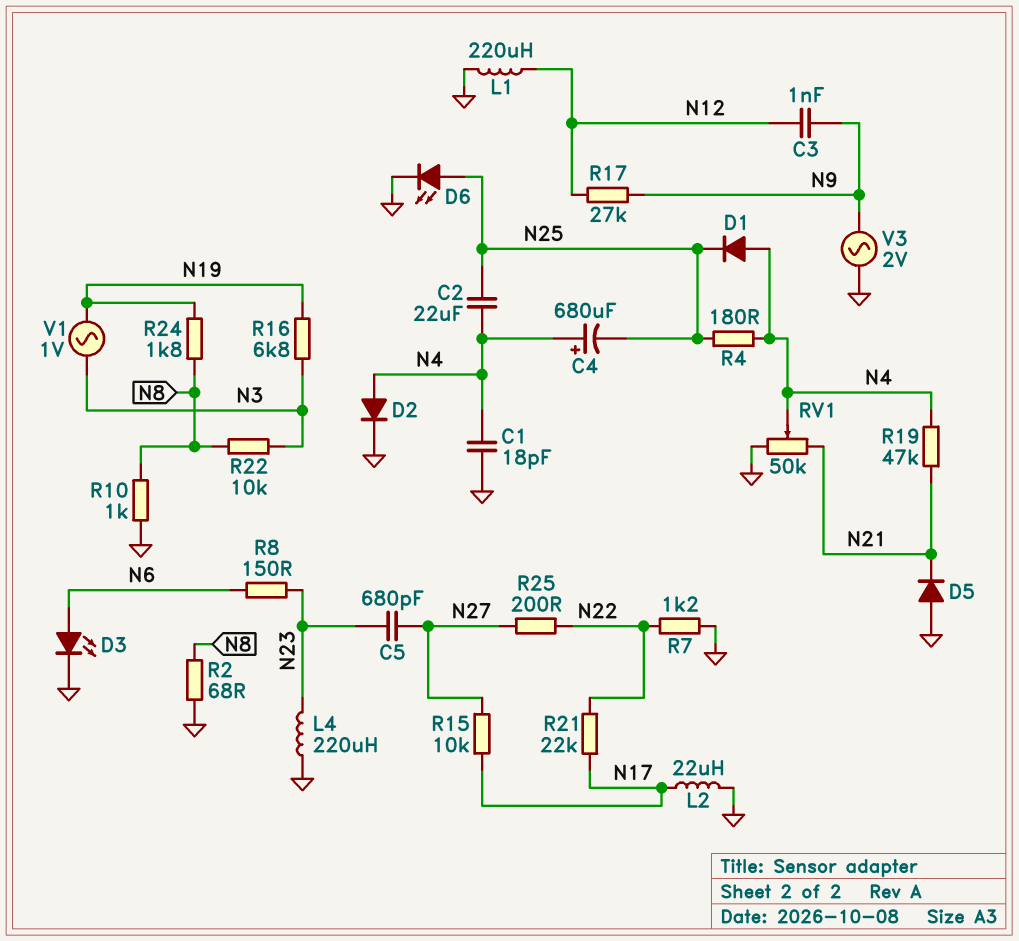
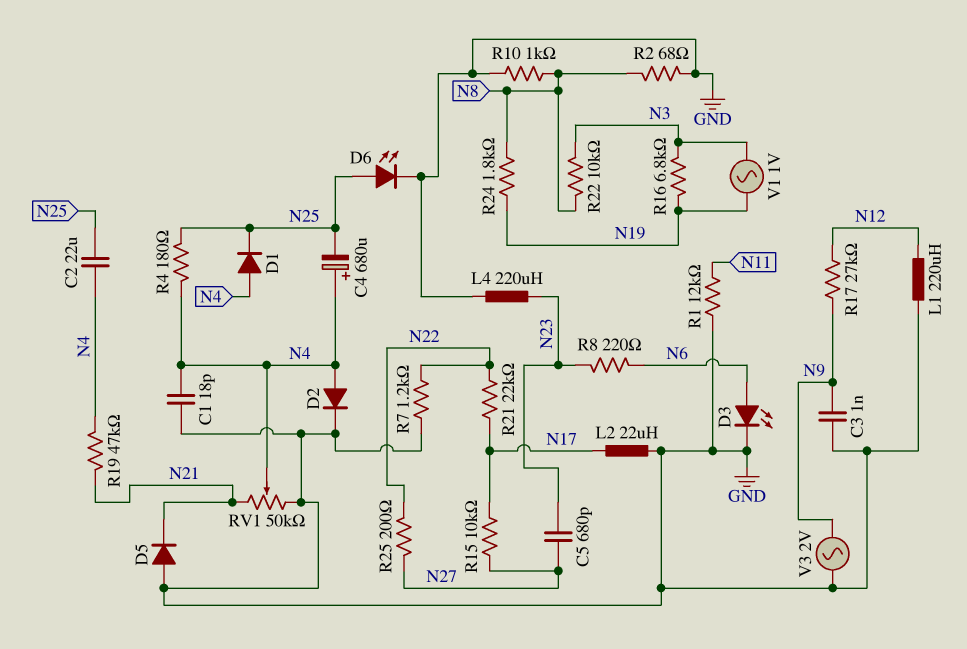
C3: 1nF (N9, N12) -> 1nF (GND, N9)
R1: none -> 12k (GND, N11)
R8: 150 (N6, N23) -> 220 (N6, N23)

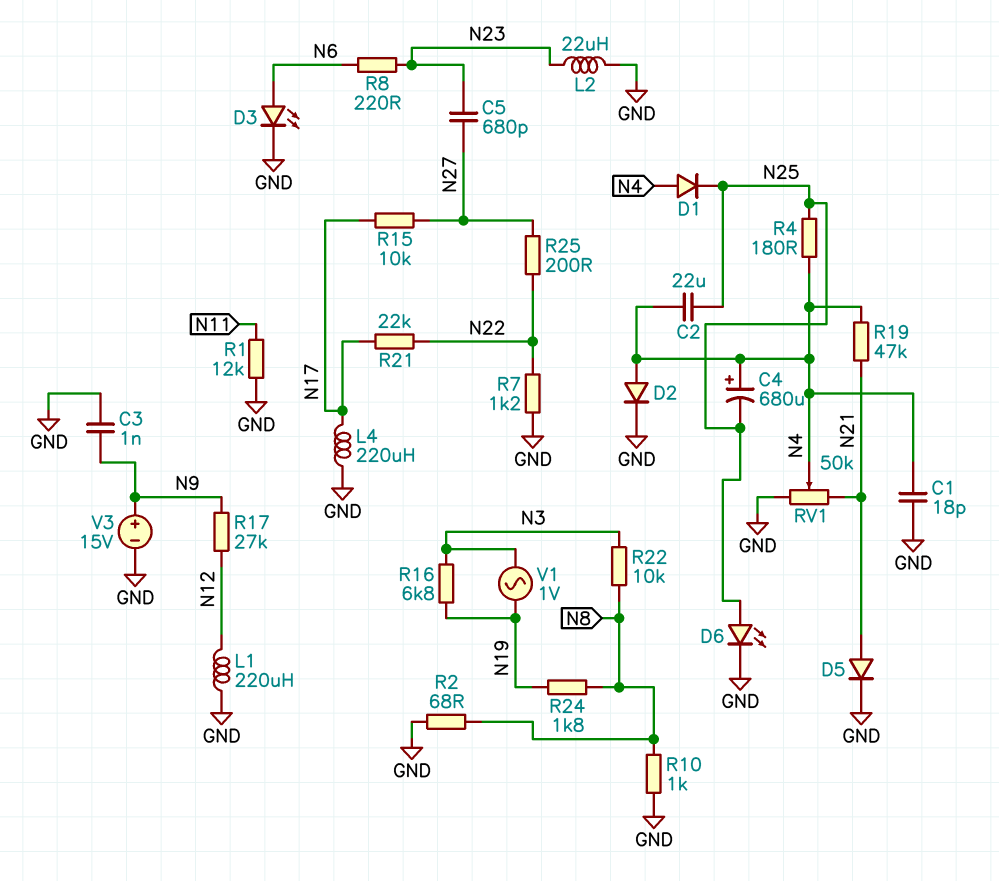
D5: diode (A GND, K N21) -> diode (A N21, K GND)
L2: 22uH (GND, N17) -> 22uH (GND, N23)
L4: 220uH (GND, N23) -> 220uH (GND, N17)
V3: AC 2V (GND, N9) -> 15V (plus N9, minus GND)

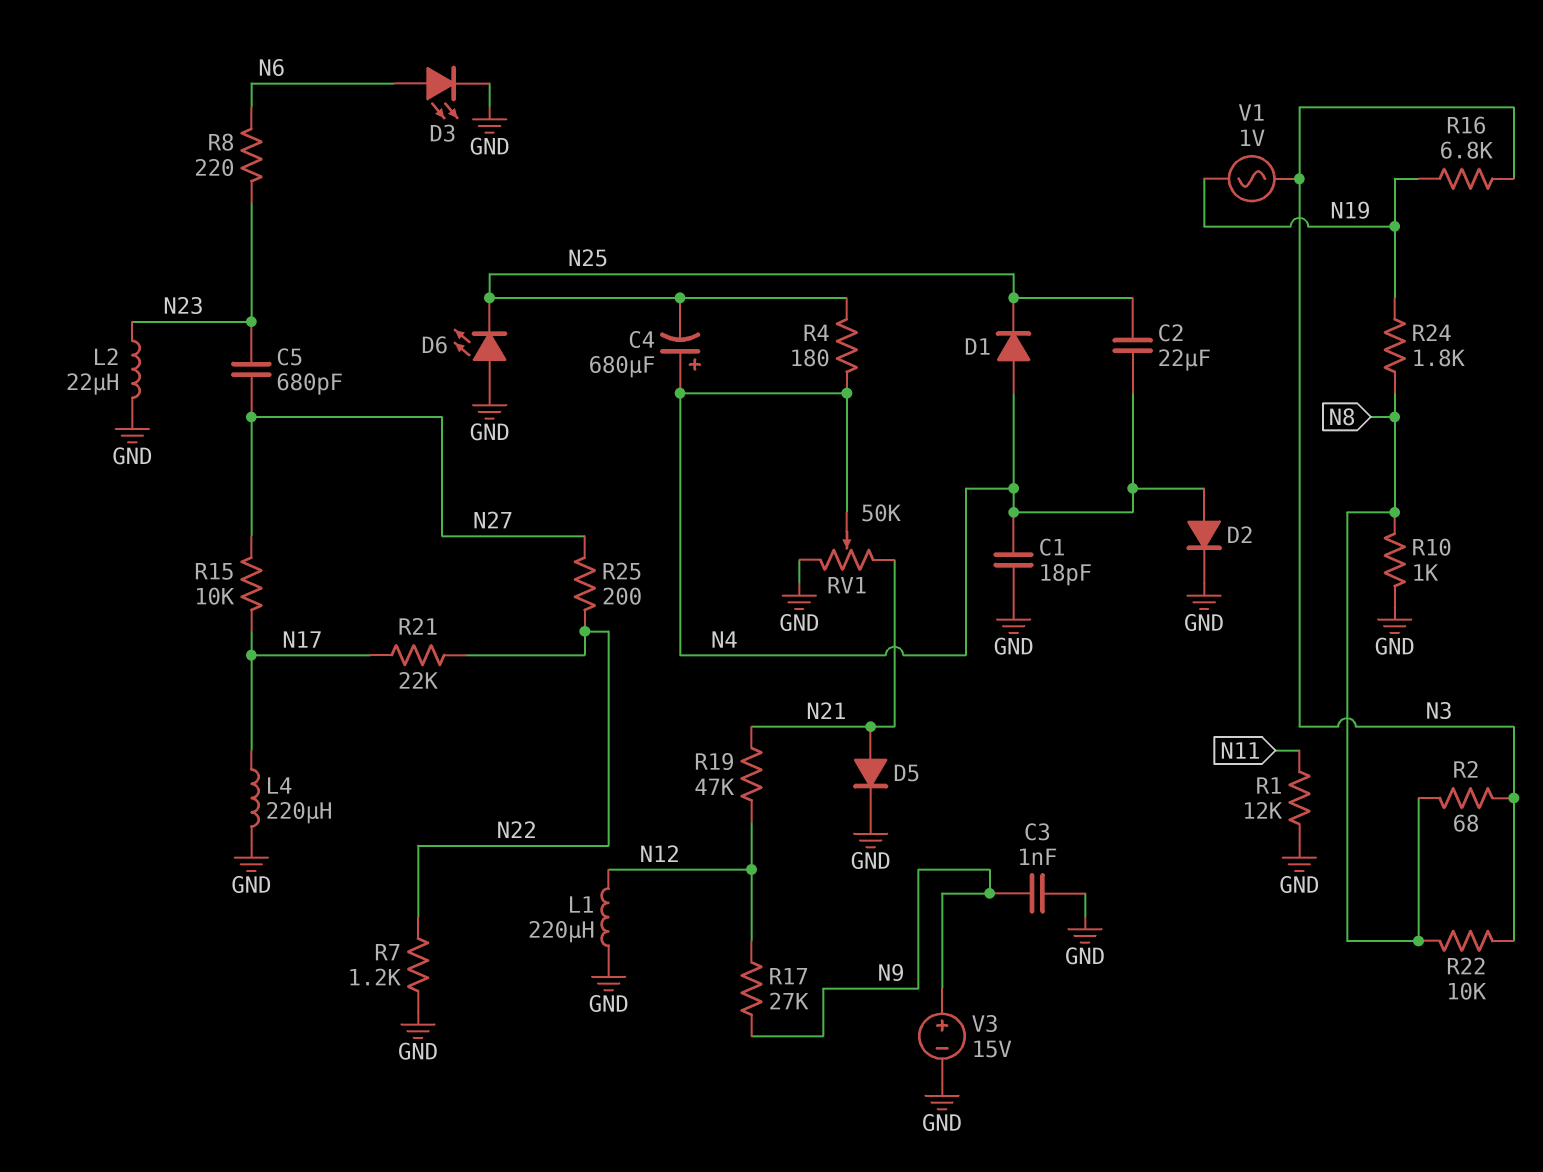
D6: LED (A N25, K GND) -> LED (A GND, K N25)
R2: 68 (GND, N8) -> 68 (N3, N8)
R19: 47k (N4, N21) -> 47k (N12, N21)

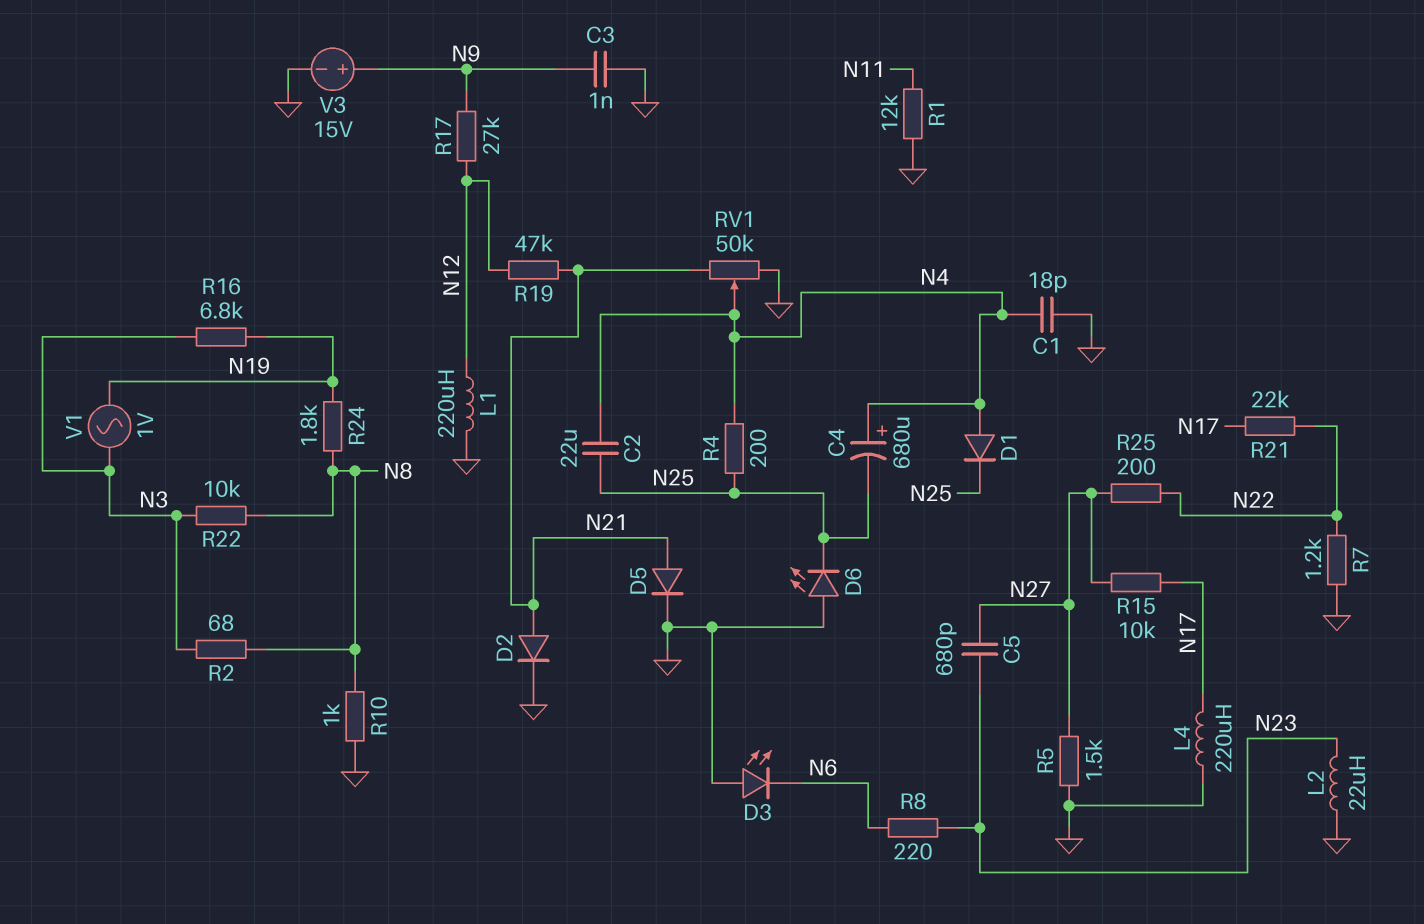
D2: diode (A N4, K GND) -> diode (A N21, K GND)
D3: LED (A N6, K GND) -> LED (A GND, K N6)
R4: 180 (N4, N25) -> 200 (N4, N25)
R5: none -> 1.5k (GND, N27)

